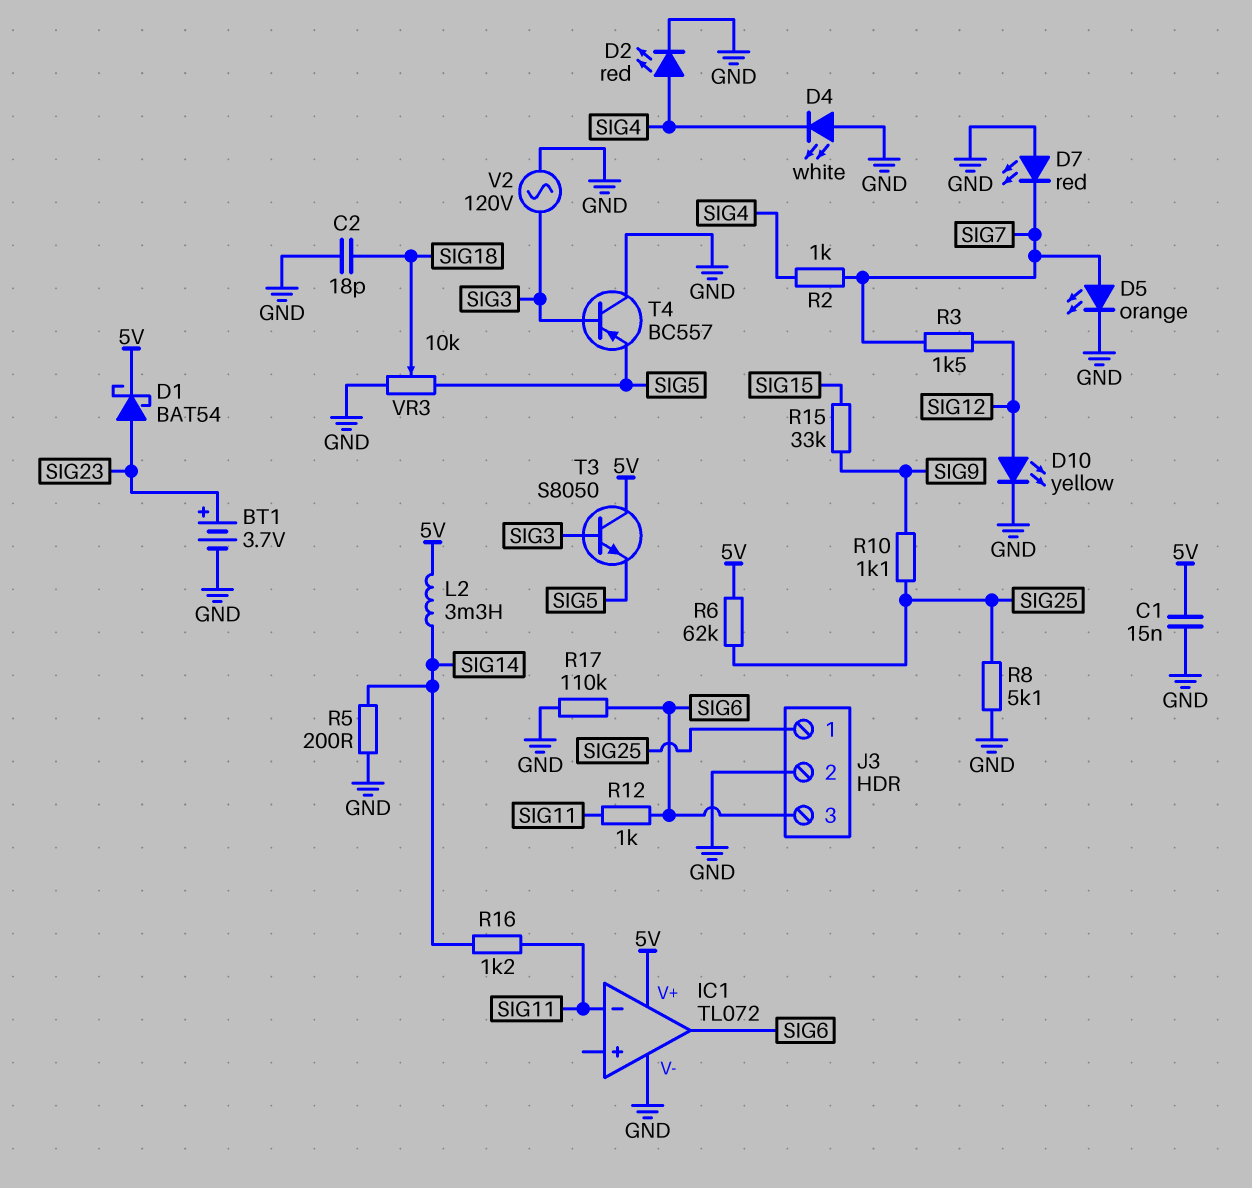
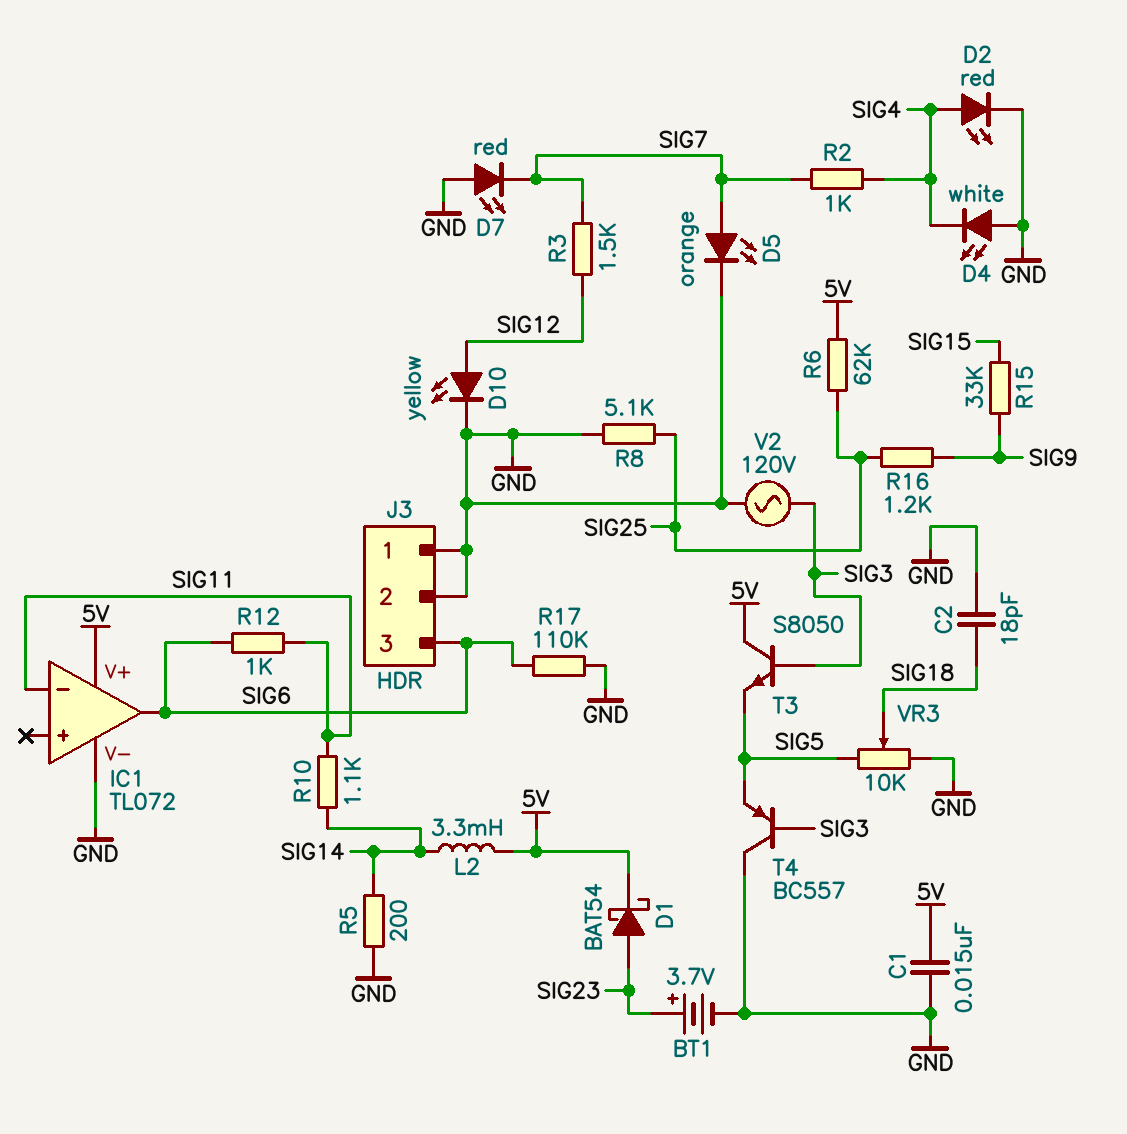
J3 pin 1: SIG25 -> GND
R10: 1.1k (SIG9, SIG25) -> 1.1k (SIG11, SIG14)
R16: 1.2k (SIG11, SIG14) -> 1.2k (SIG9, SIG25)

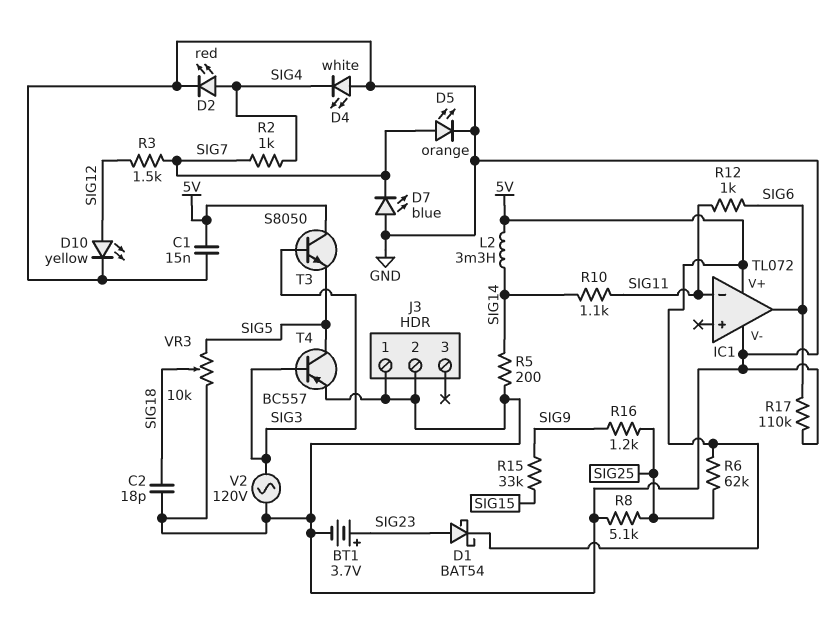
D7: LED red (A GND, K SIG7) -> LED blue (A GND, K SIG7)
J3 pin 3: SIG6 -> none
T4: PNP BC557 (B SIG3, C GND, E SIG5) -> PNP BC557 (B SIG3, C SIG5, E GND)

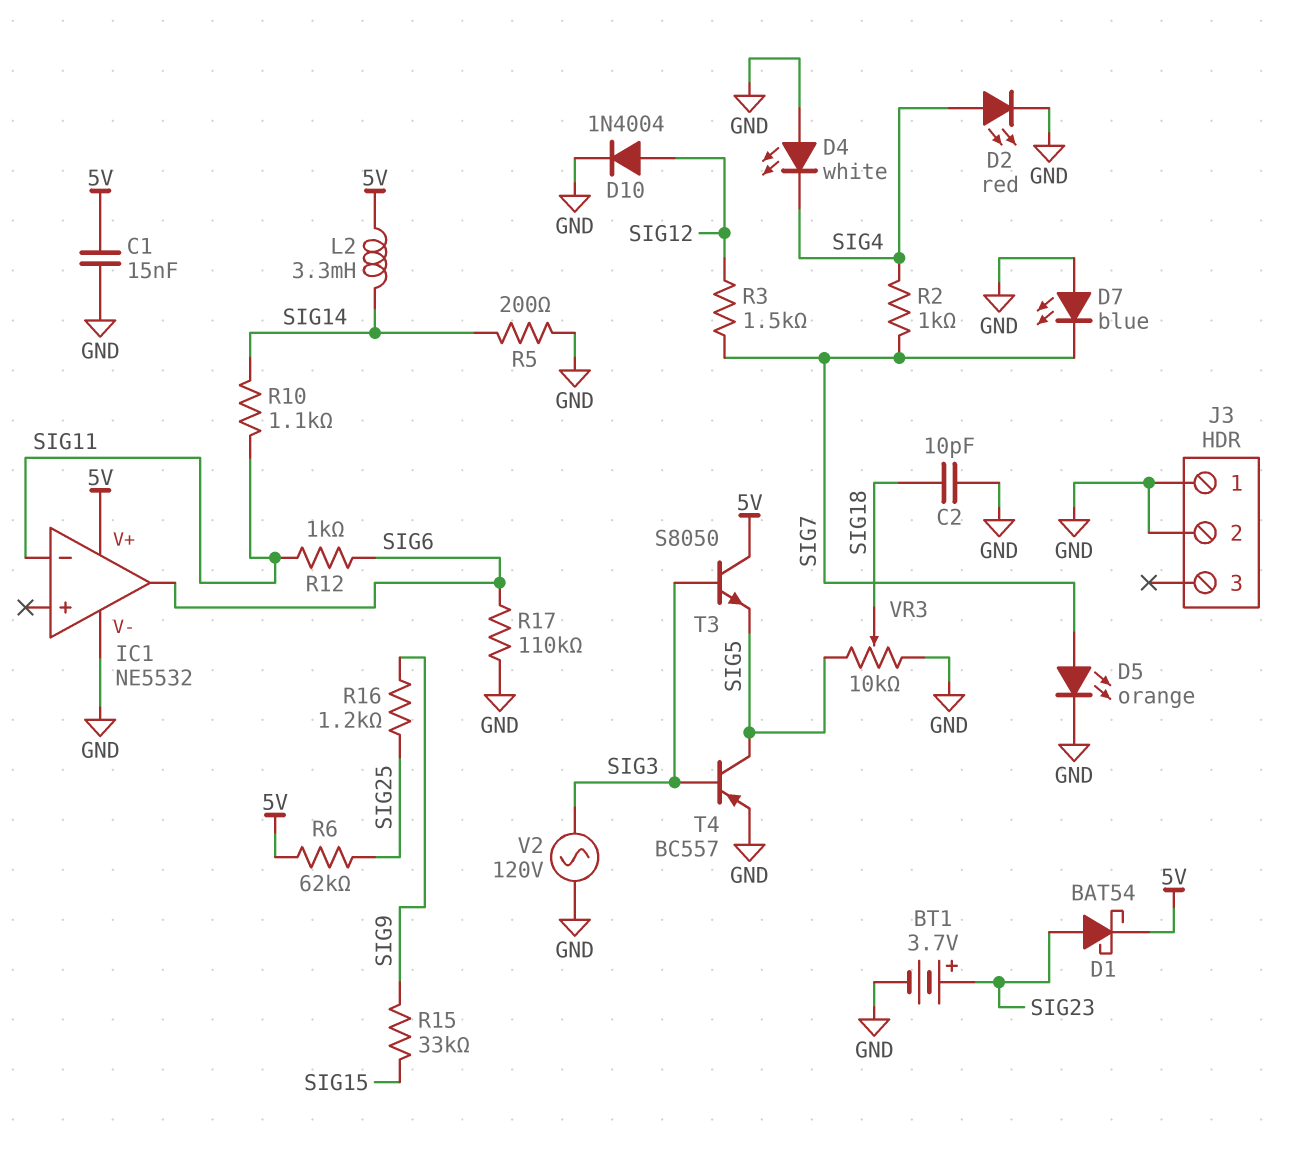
C2: 18pF (GND, SIG18) -> 10pF (GND, SIG18)
D10: LED yellow (A SIG12, K GND) -> diode 1N4004 (A SIG12, K GND)
IC1: TL072 -> NE5532
R8: 5.1k (GND, SIG25) -> none

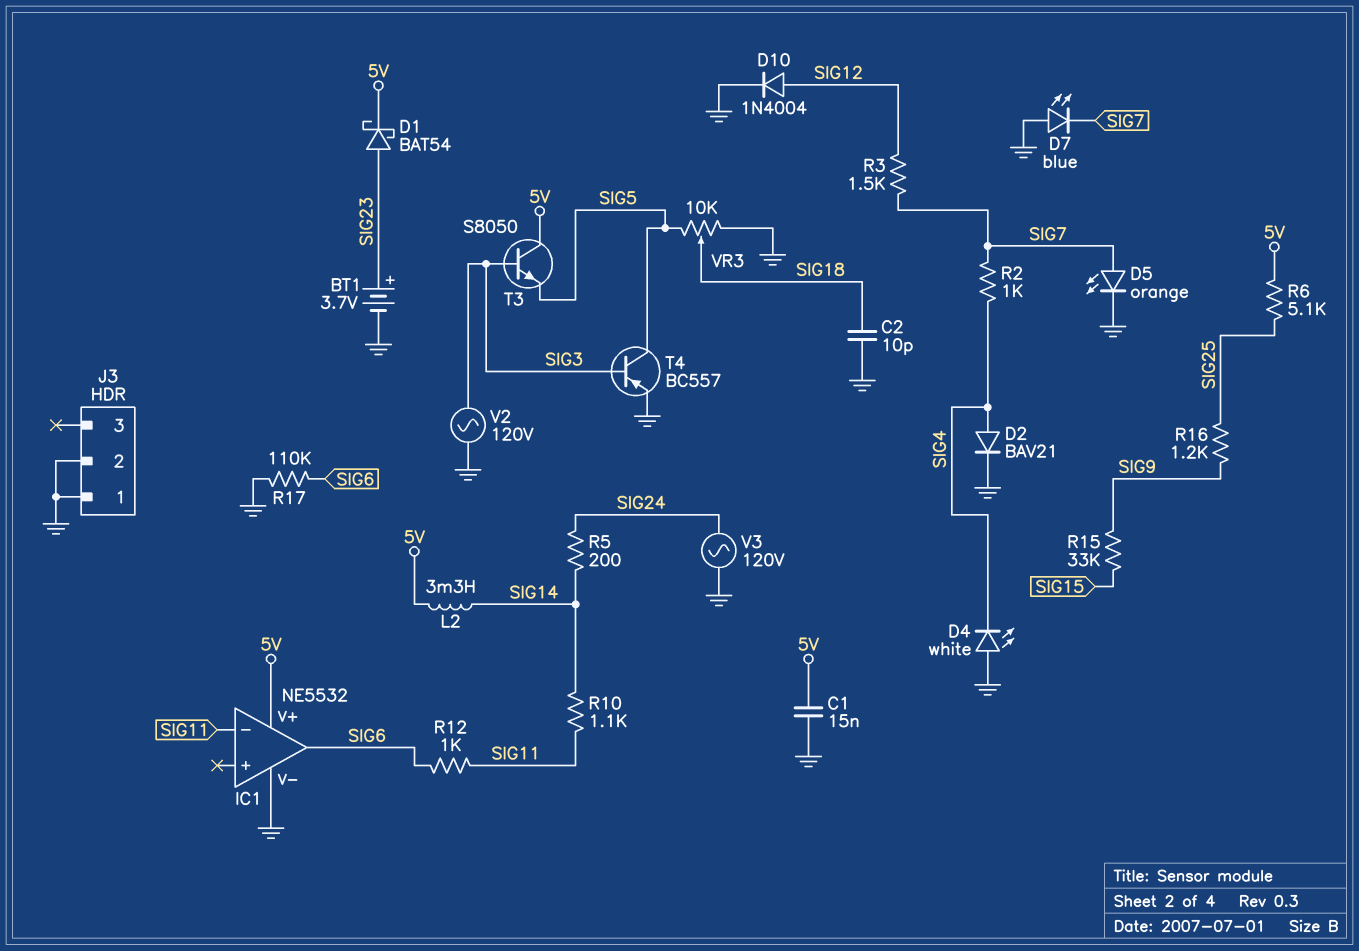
D2: LED red (A SIG4, K GND) -> diode BAV21 (A SIG4, K GND)
R5: 200 (GND, SIG14) -> 200 (SIG14, SIG24)
R6: 62k (5V, SIG25) -> 5.1k (5V, SIG25)
V3: none -> AC 120V (GND, SIG24)

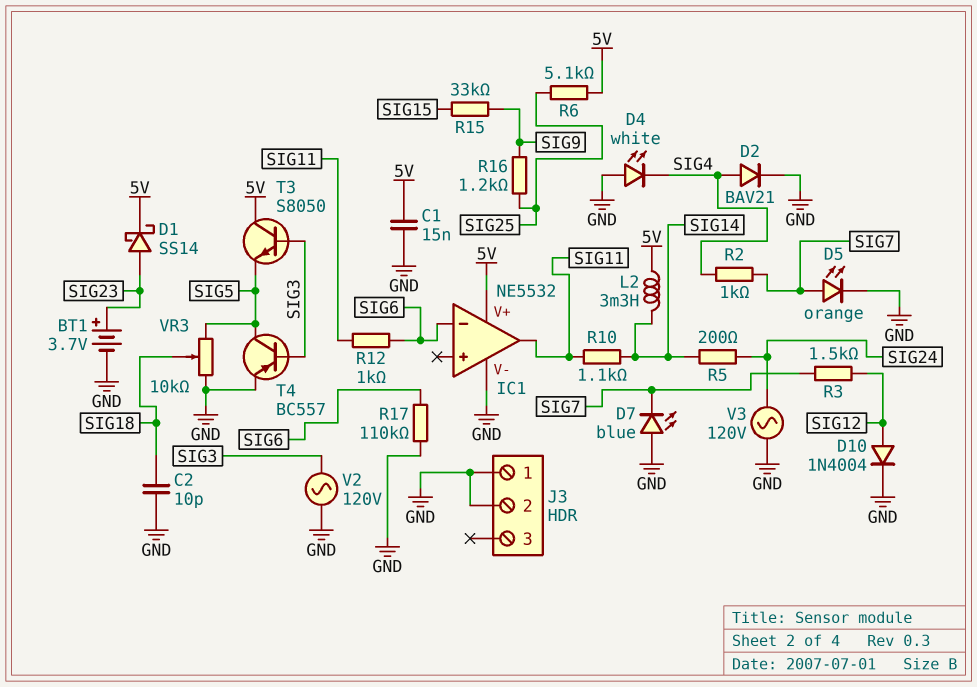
D1: schottky BAT54 (A SIG23, K 5V) -> schottky SS14 (A SIG23, K 5V)
IC1 pin in-: SIG11 -> SIG6
IC1 pin out: SIG6 -> SIG11

